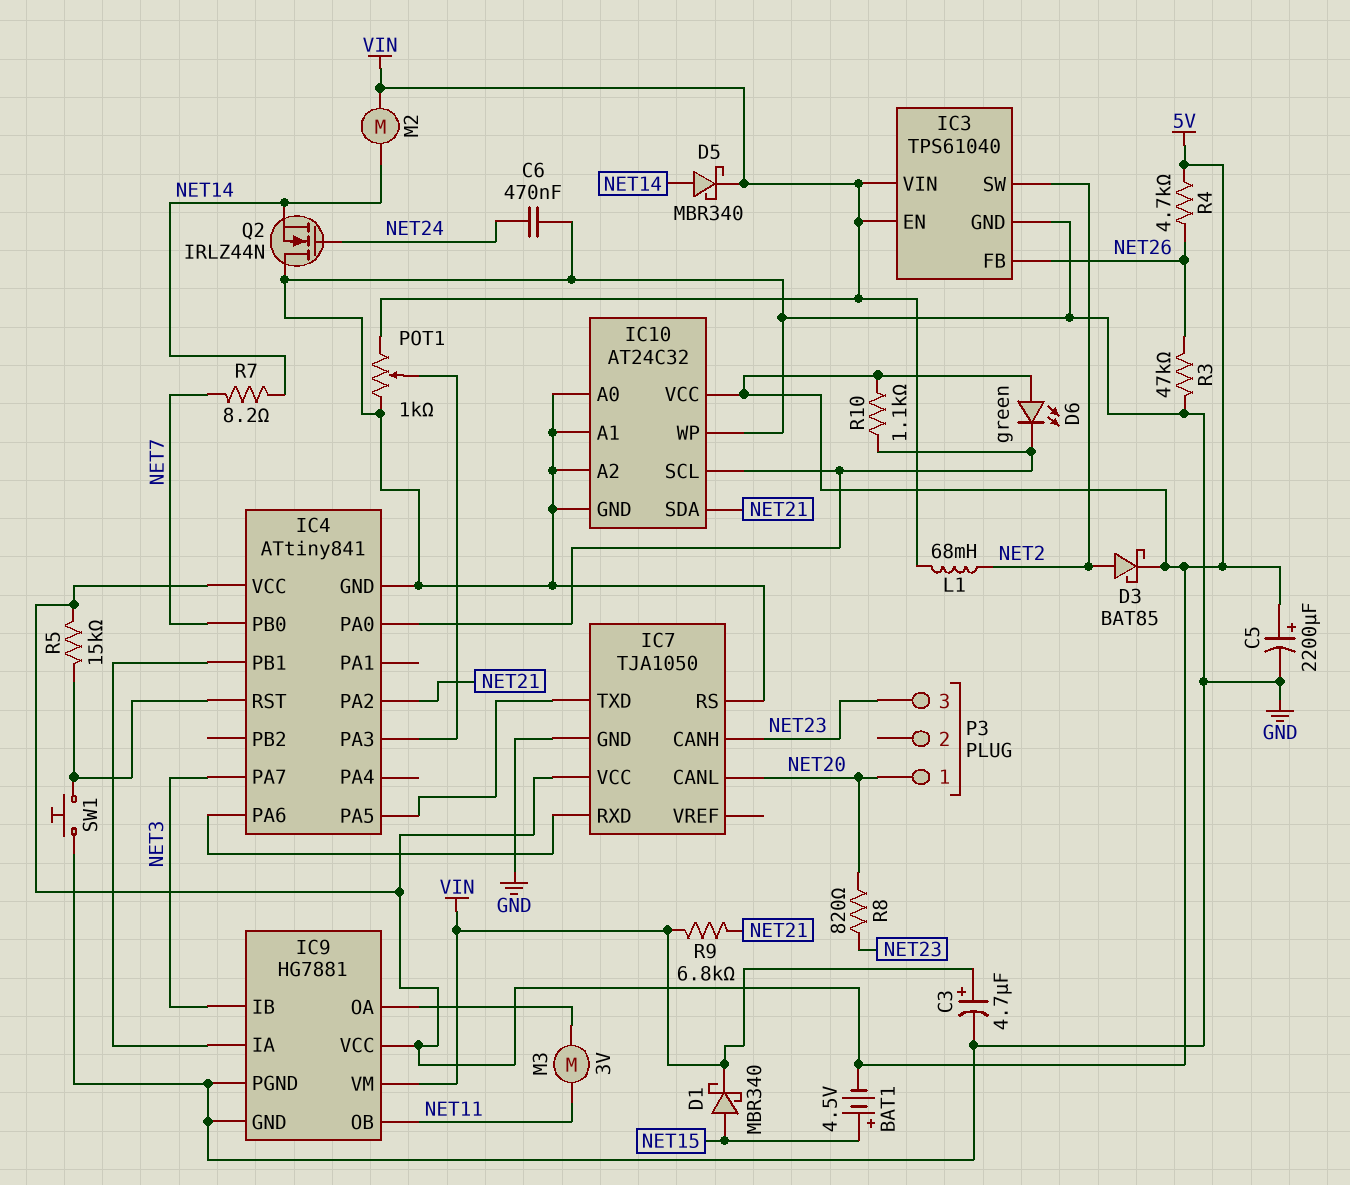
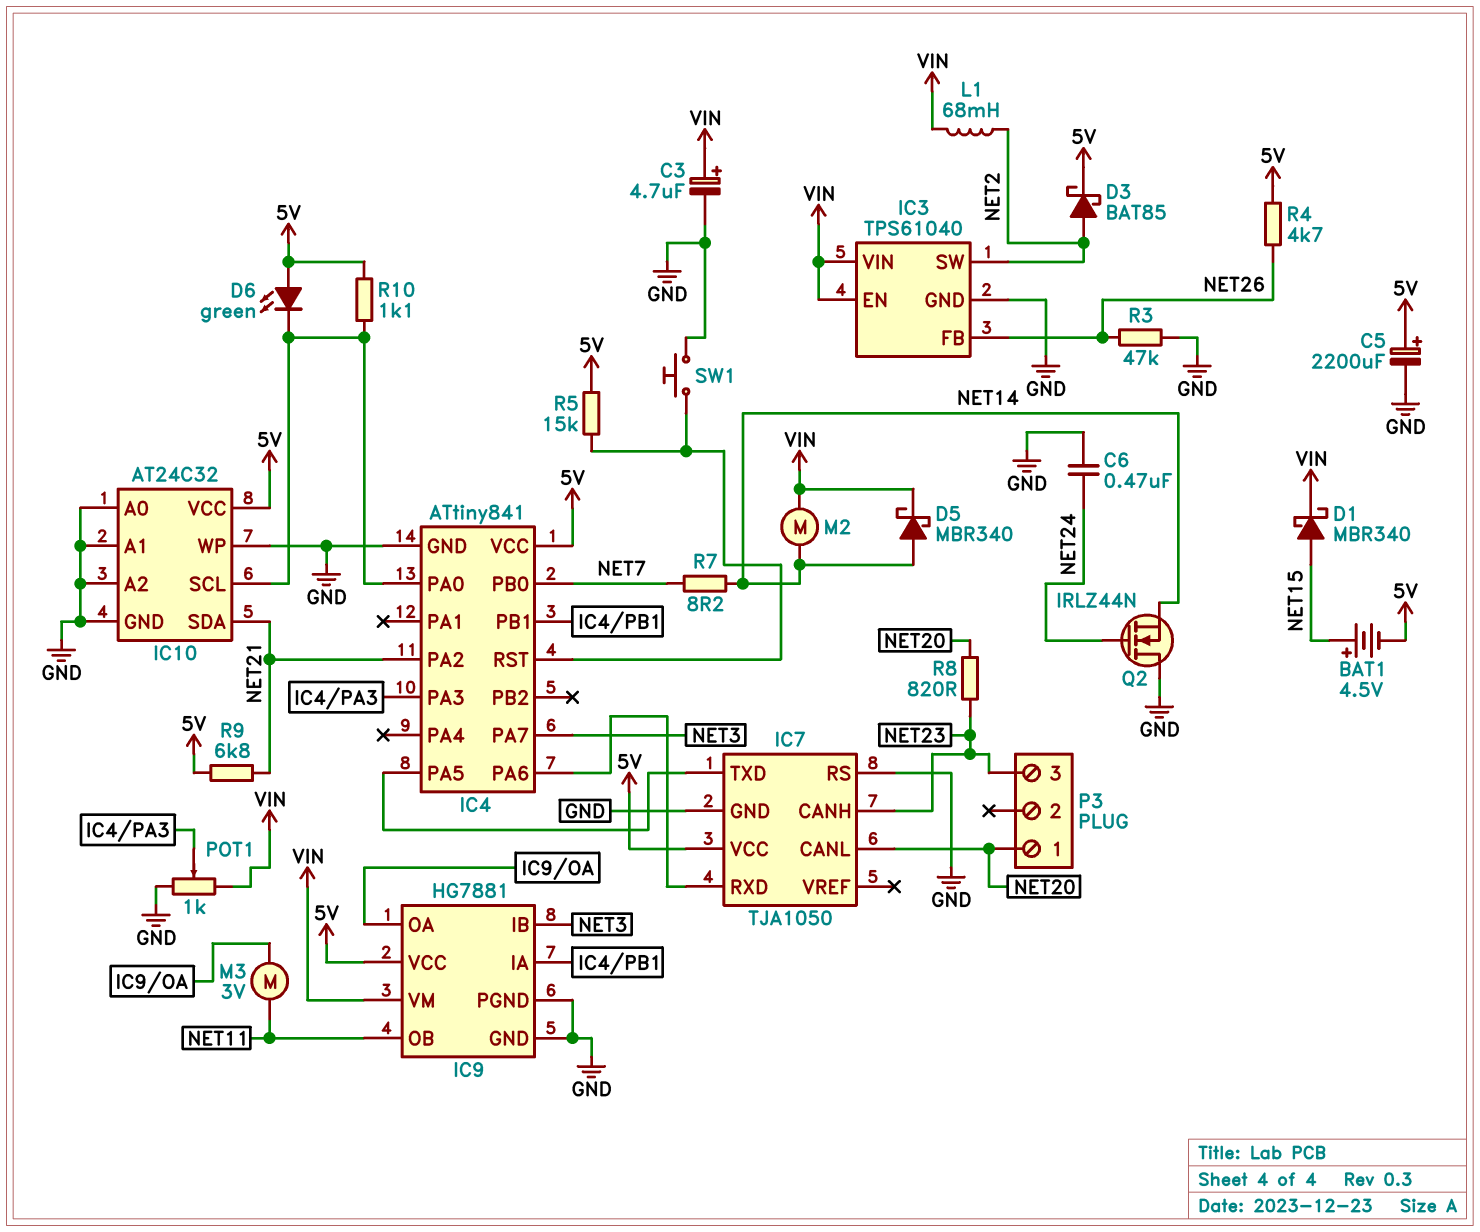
R9: 6.8k (NET21, VIN) -> 6.8k (5V, NET21)

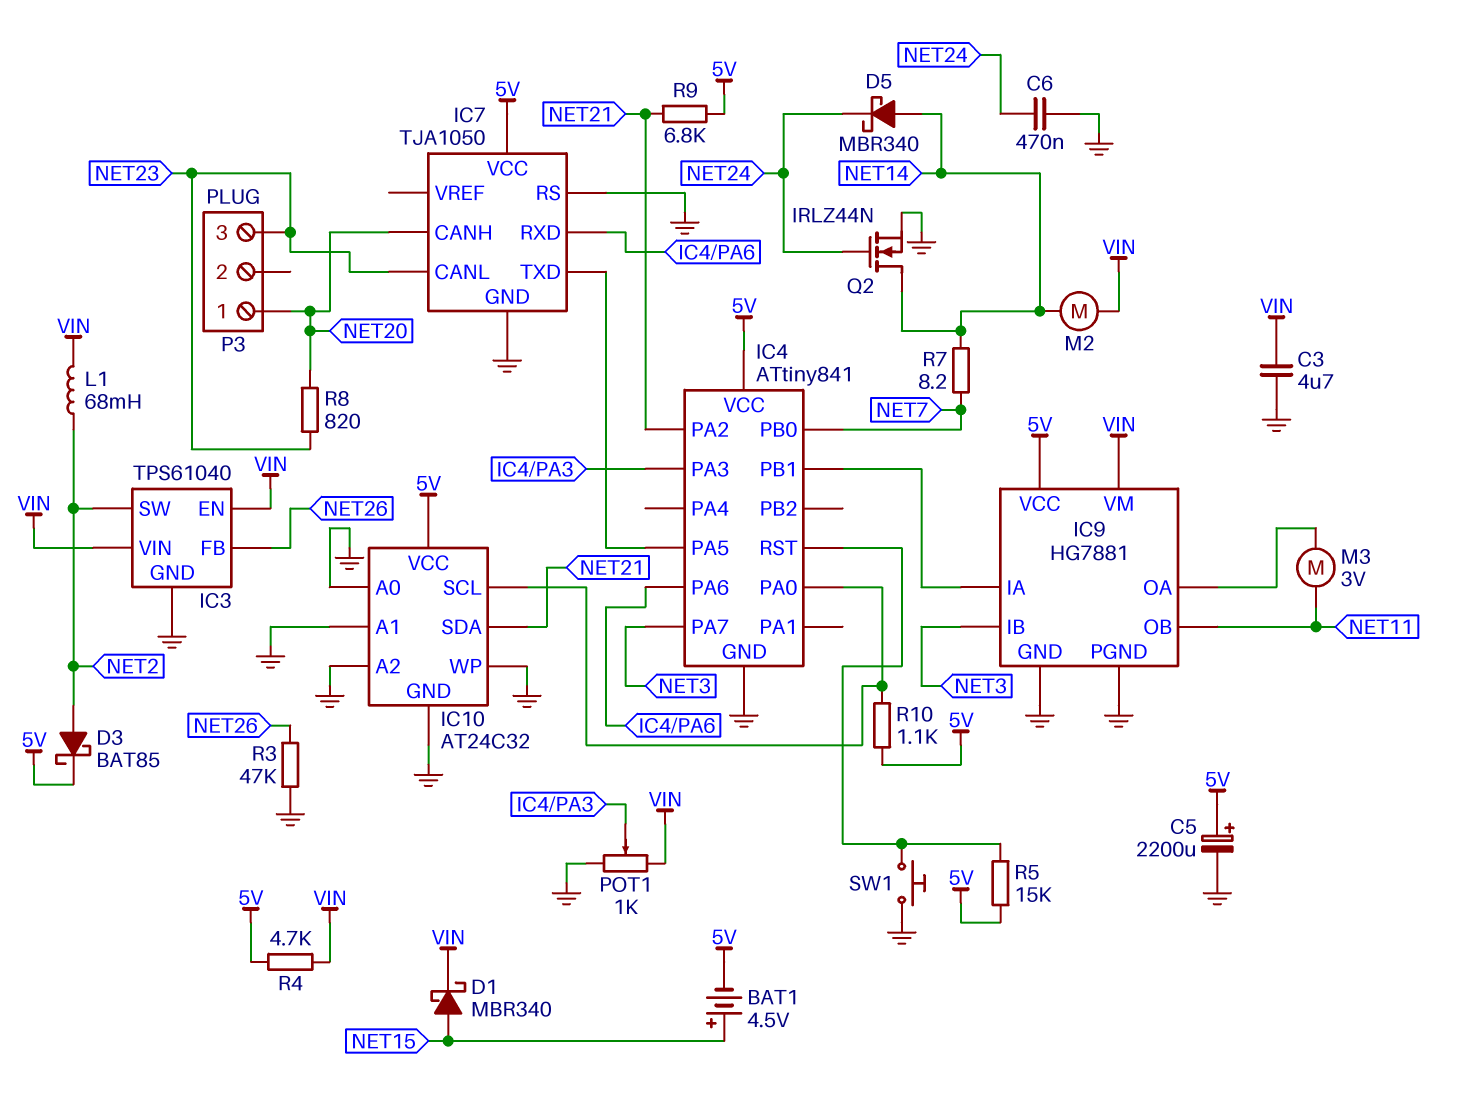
C3: 4.7uF (plus VIN, minus GND) -> 4.7uF (GND, VIN)
D5: schottky MBR340 (A NET14, K VIN) -> schottky MBR340 (A NET14, K NET24)
D6: LED green (A 5V, K IC4/PA0) -> none
IC7 pin CANH: NET23 -> NET20
IC7 pin CANL: NET20 -> NET23
Q2: NMOS IRLZ44N (G NET24, D GND, S NET14) -> NMOS IRLZ44N (G NET24, D NET14, S GND)
R4: 4.7k (5V, NET26) -> 4.7k (5V, VIN)

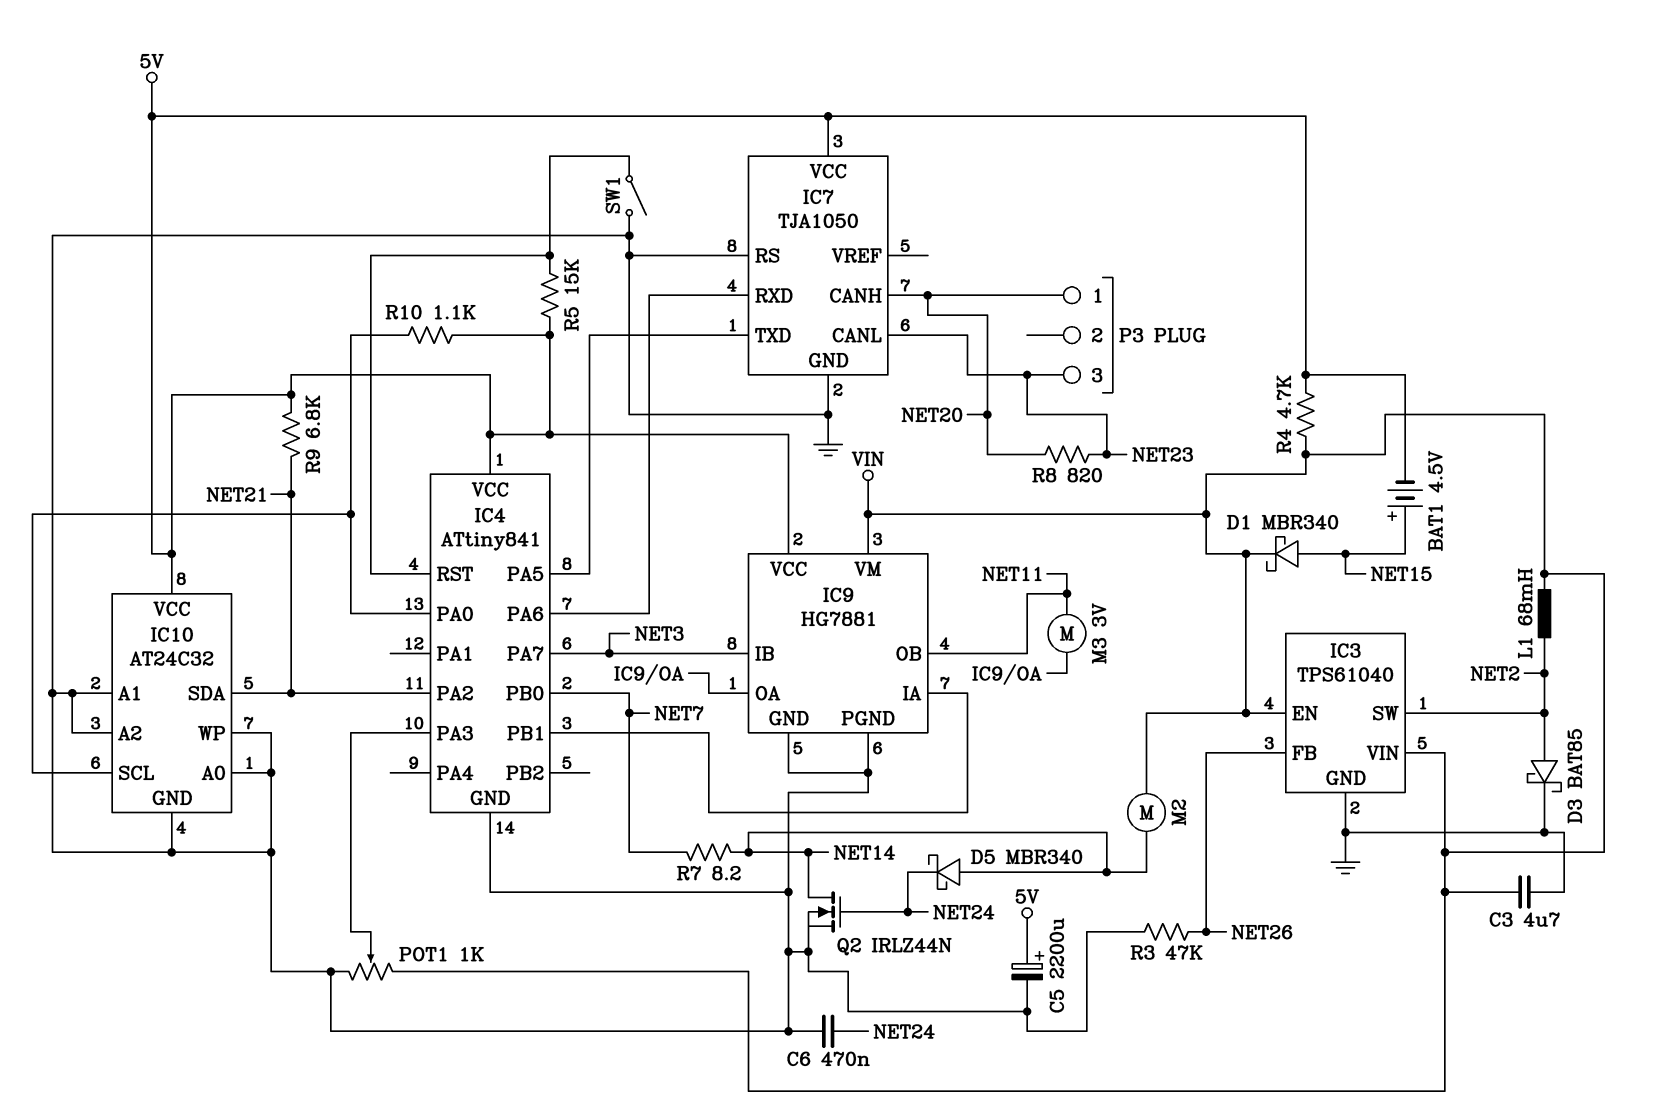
D3: schottky BAT85 (A NET2, K 5V) -> schottky BAT85 (A NET2, K GND)
SW1: button (GND, IC4/RST) -> switch (GND, IC4/RST)

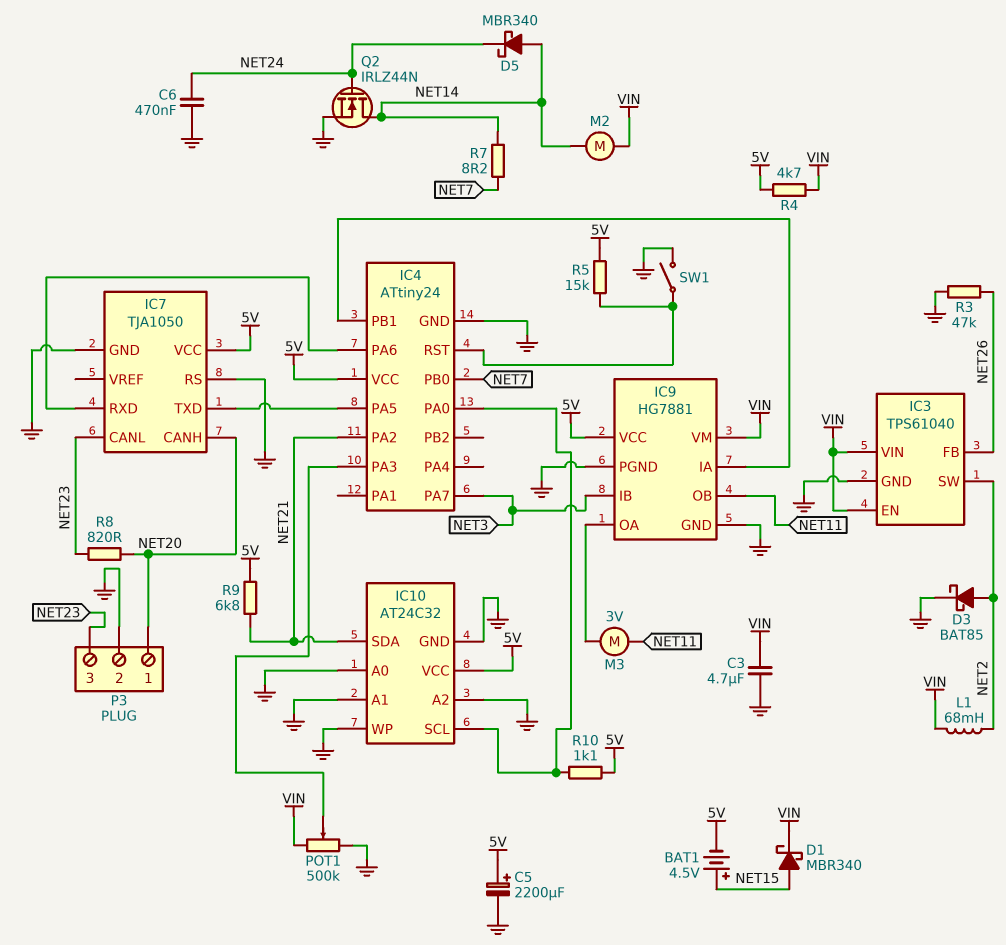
IC4: ATtiny841 -> ATtiny24
P3 pin 2: none -> GND
POT1: 1k (GND, VIN, wiper IC4/PA3) -> 500k (GND, VIN, wiper IC4/PA3)

